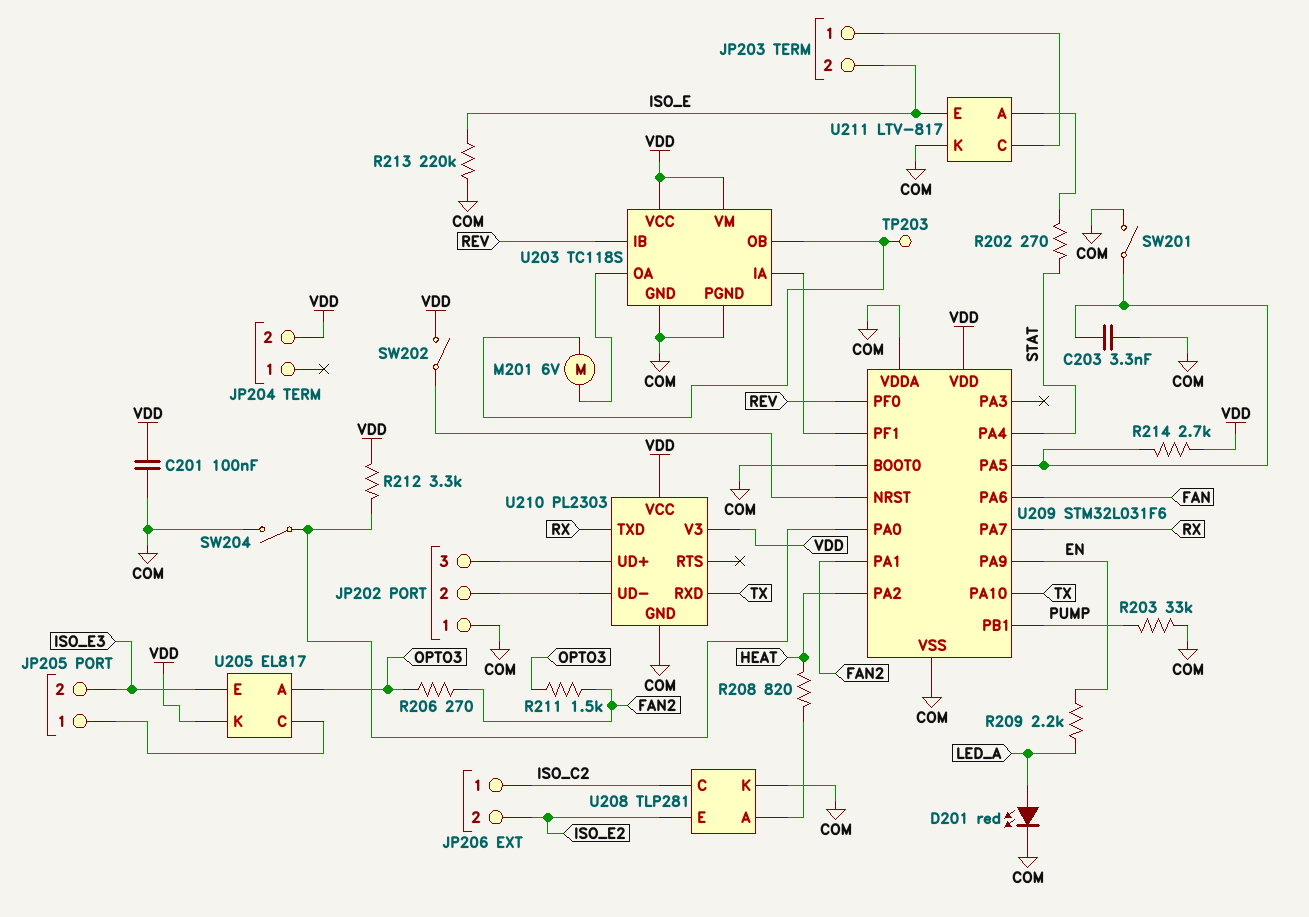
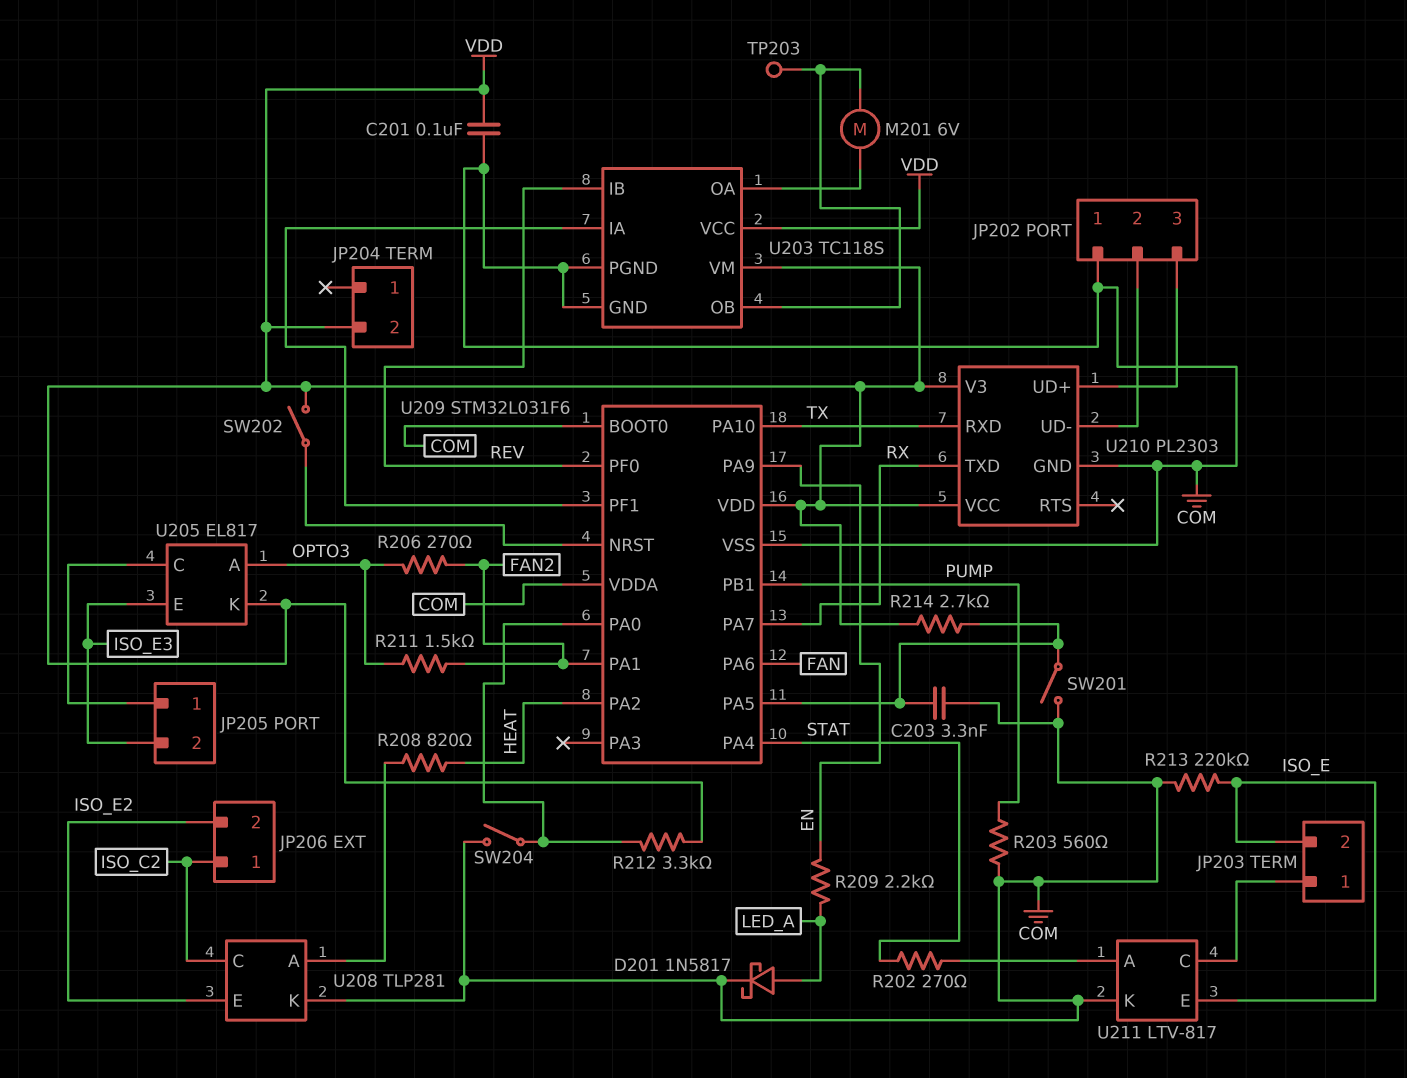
D201: LED red (A LED_A, K COM) -> schottky 1N5817 (A LED_A, K COM)
R203: 33k (COM, PUMP) -> 560 (COM, PUMP)

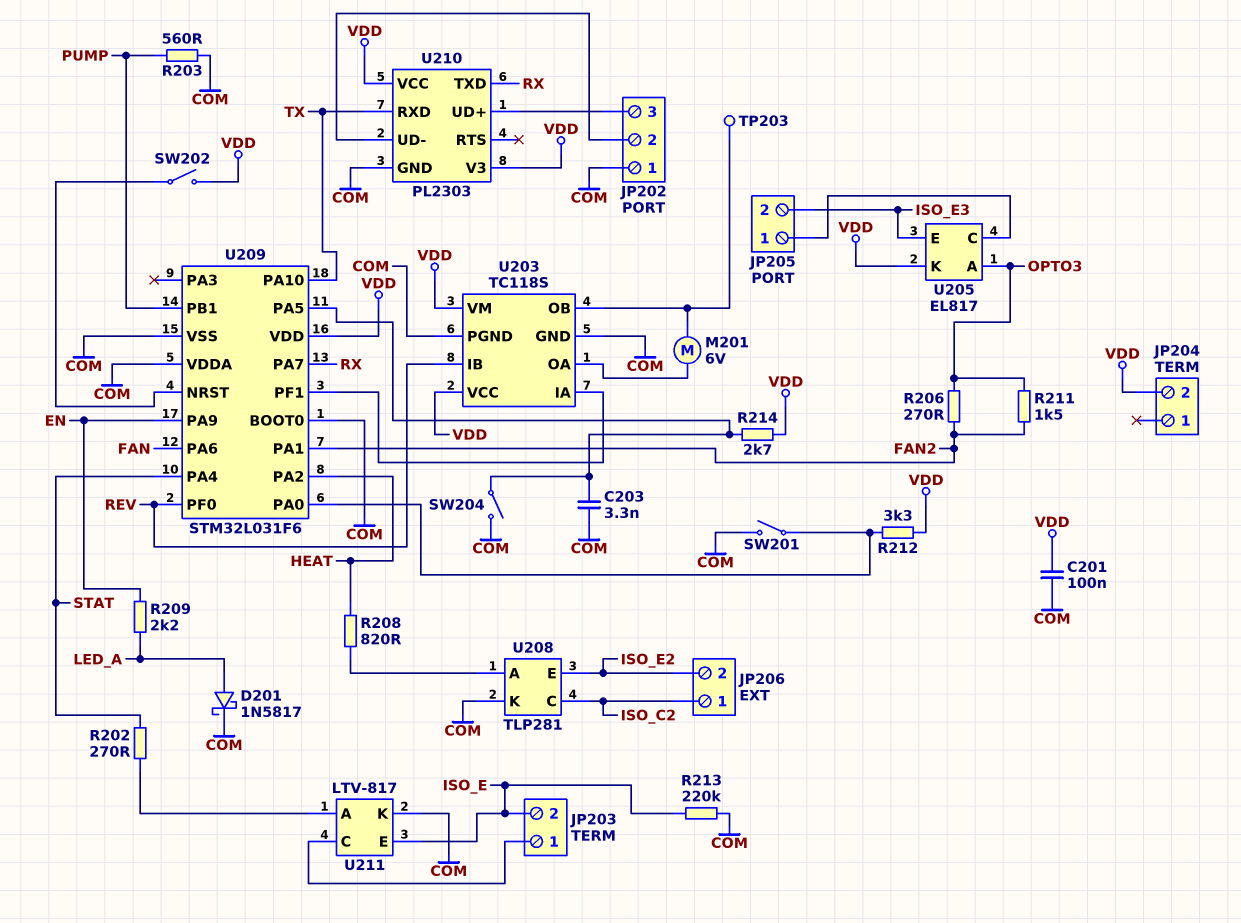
SW201: switch (COM, U209/PA5) -> switch (COM, U209/PA0)
SW204: switch (COM, U209/PA0) -> switch (COM, U209/PA5)

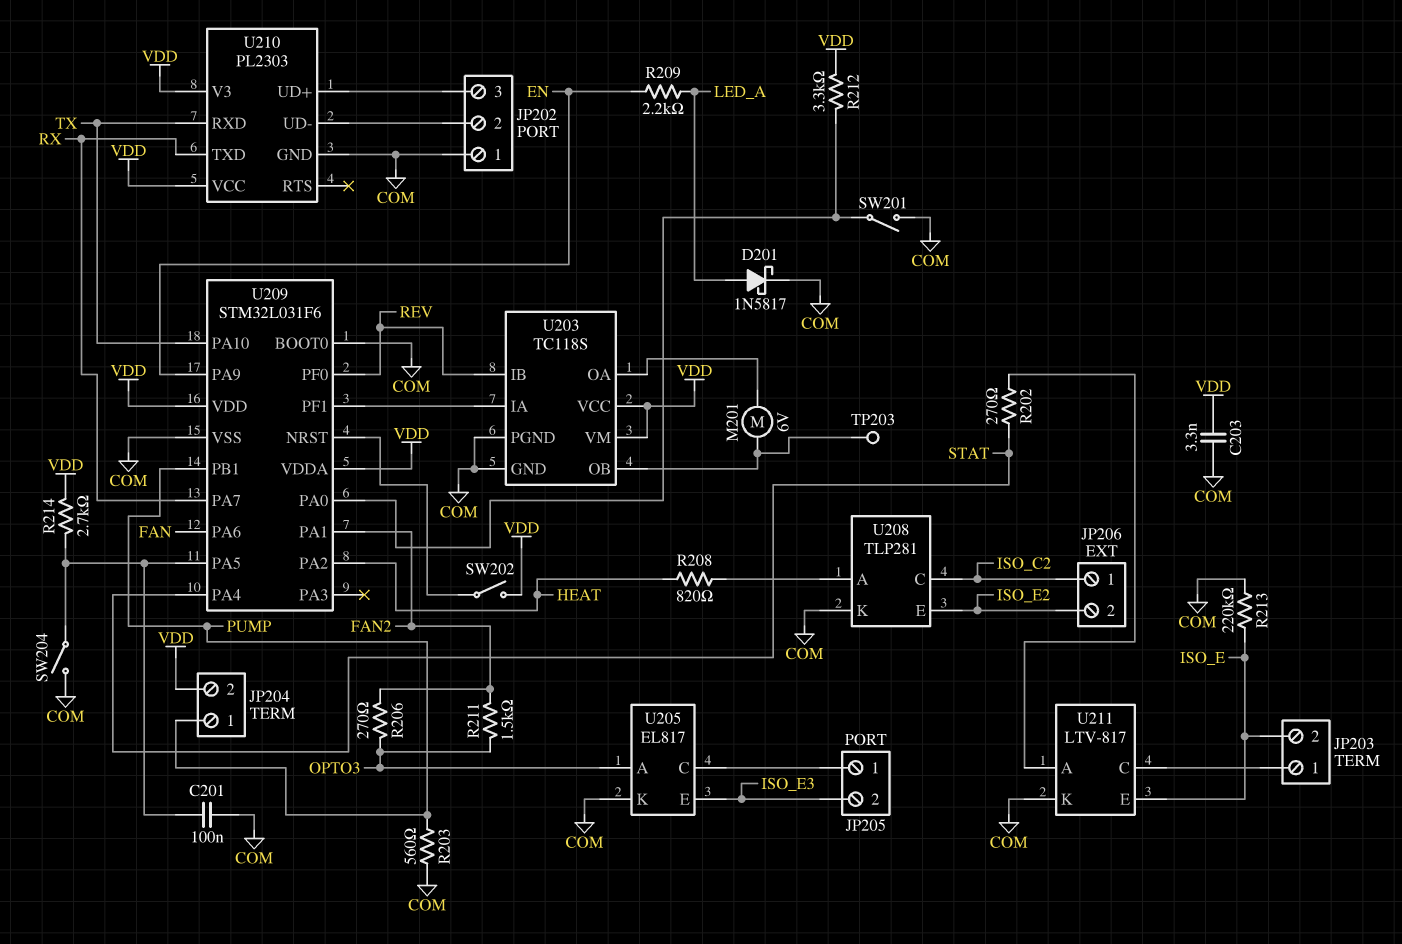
C201: 100nF (COM, VDD) -> 100nF (COM, U209/PA5)
C203: 3.3nF (COM, U209/PA5) -> 3.3nF (COM, VDD)
JP204 pin 1: none -> PUMP
U205 pin K: VDD -> COM
U209 pin VDDA: COM -> VDD

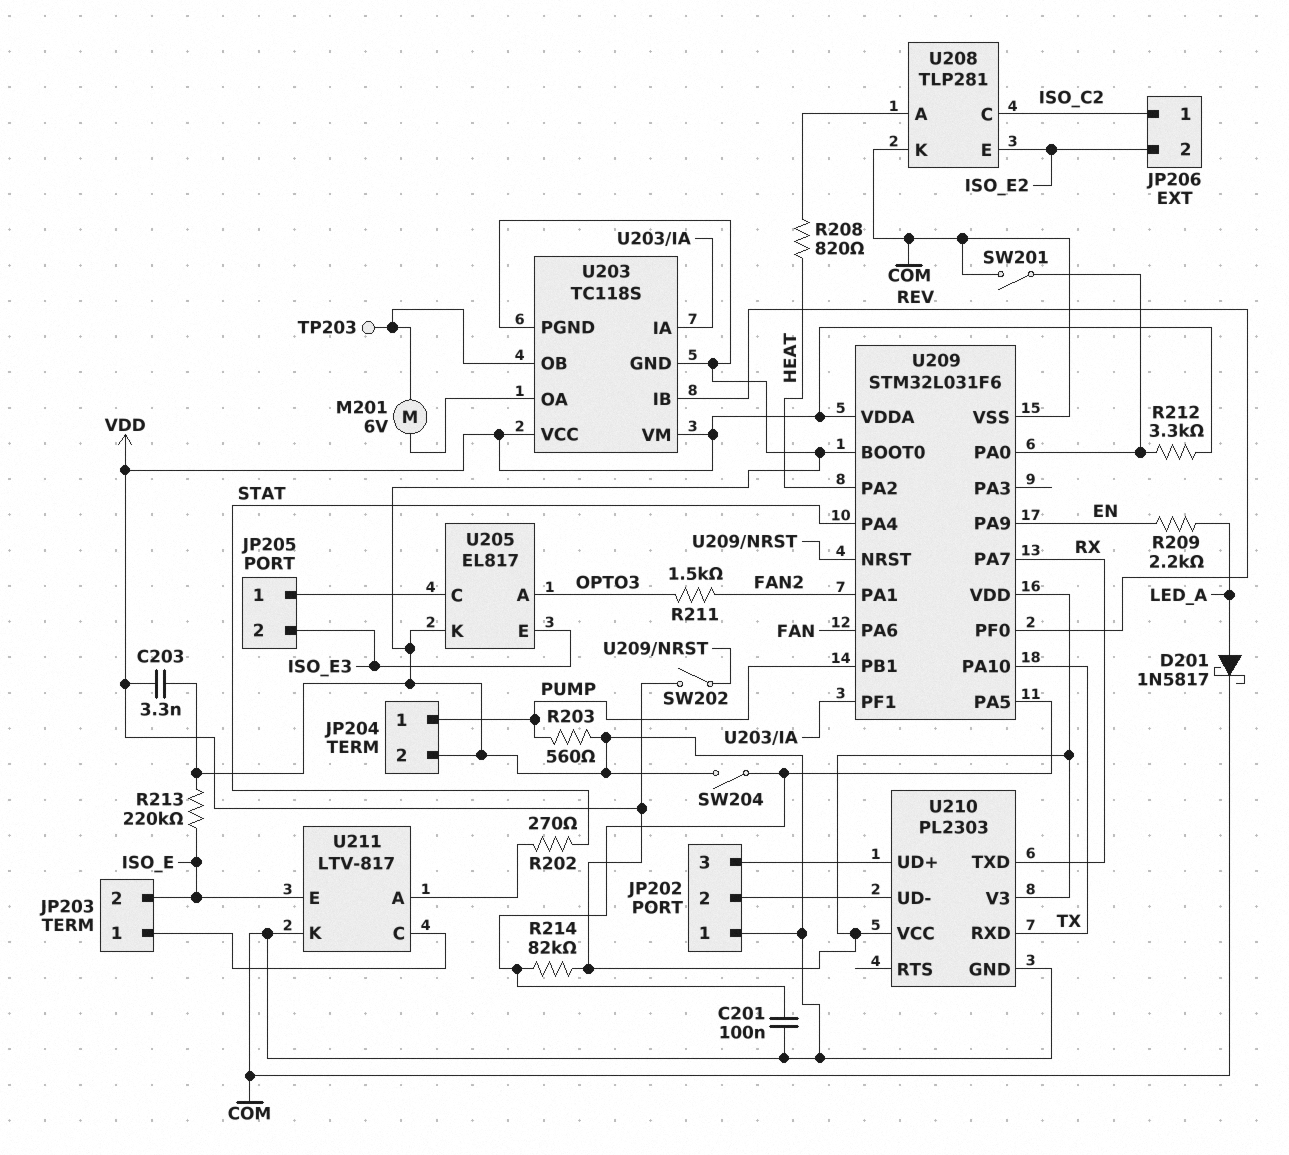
JP204 pin 2: VDD -> COM
R206: 270 (FAN2, OPTO3) -> none
R214: 2.7k (U209/PA5, VDD) -> 82k (U209/PA5, VDD)

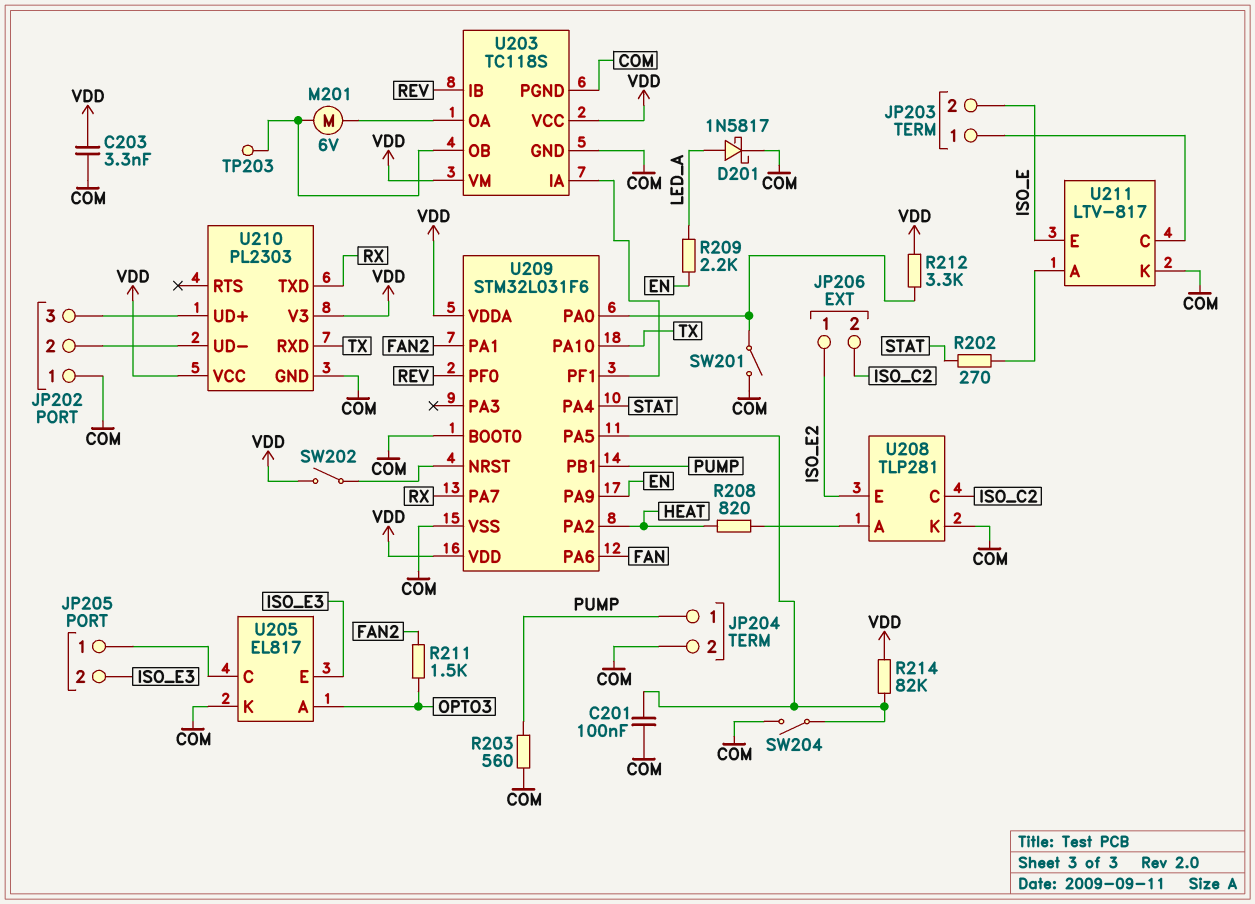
JP206 pin 1: ISO_C2 -> ISO_E2
JP206 pin 2: ISO_E2 -> ISO_C2
R213: 220k (COM, ISO_E) -> none

